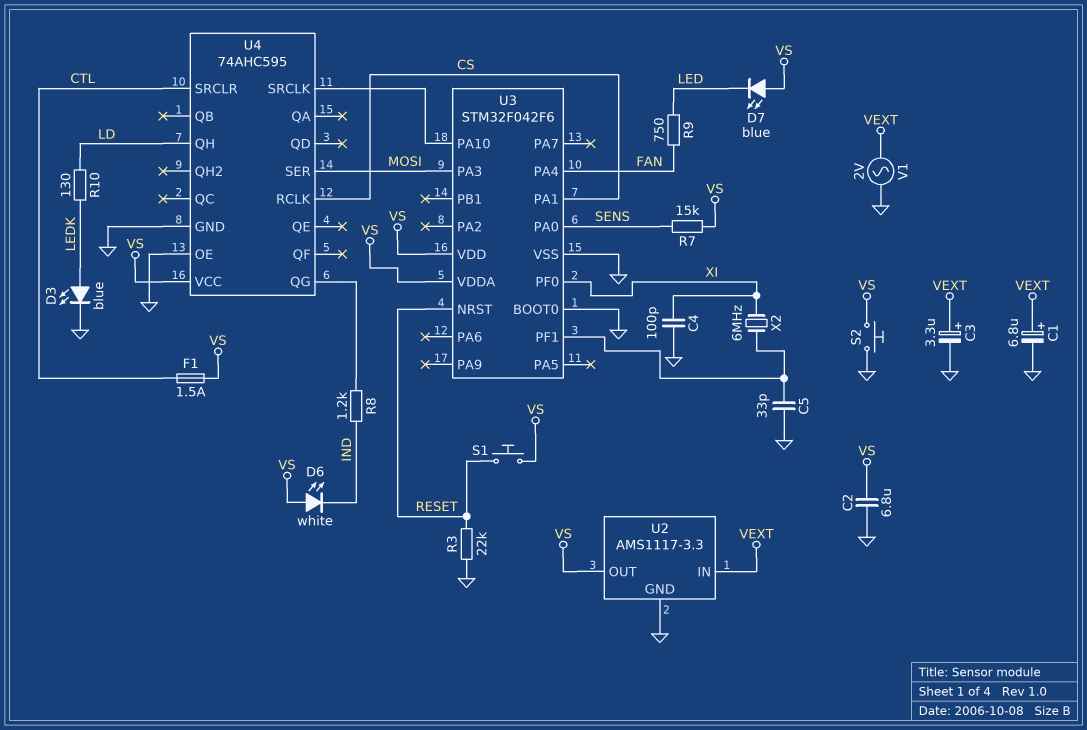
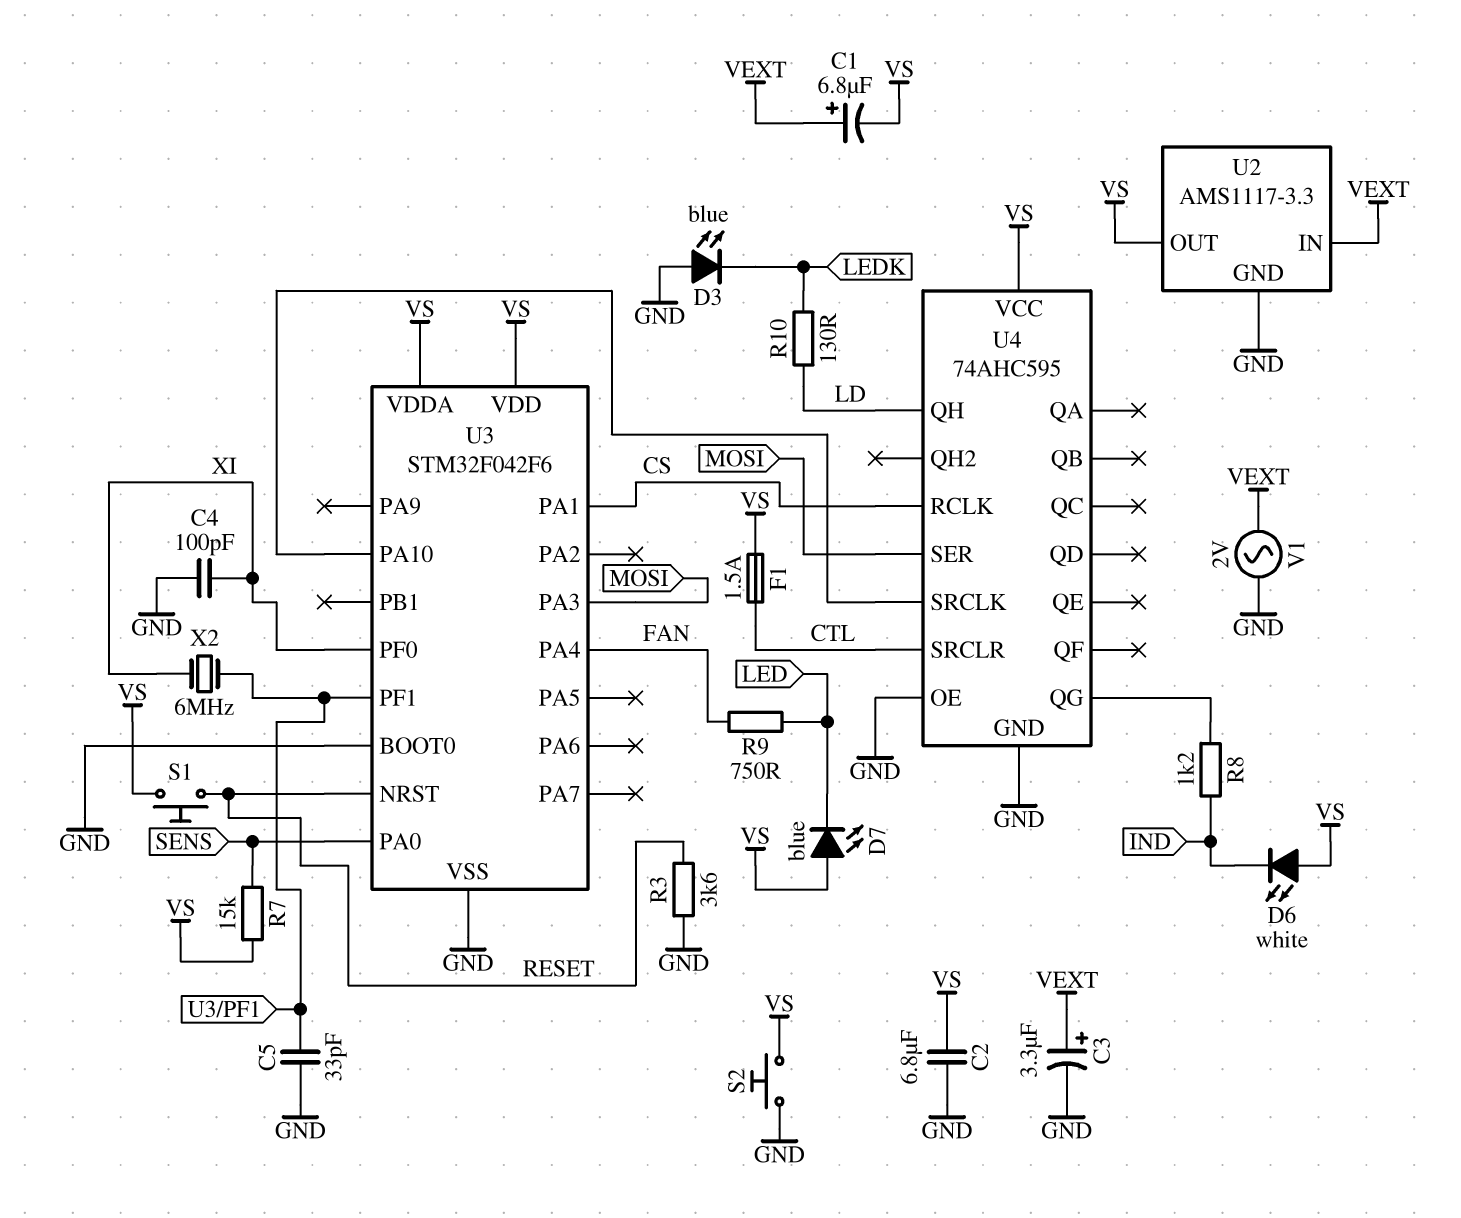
C1: 6.8uF (plus VEXT, minus GND) -> 6.8uF (plus VEXT, minus VS)
D3: LED blue (A LEDK, K GND) -> LED blue (A GND, K LEDK)
R3: 22k (GND, RESET) -> 3.6k (GND, RESET)

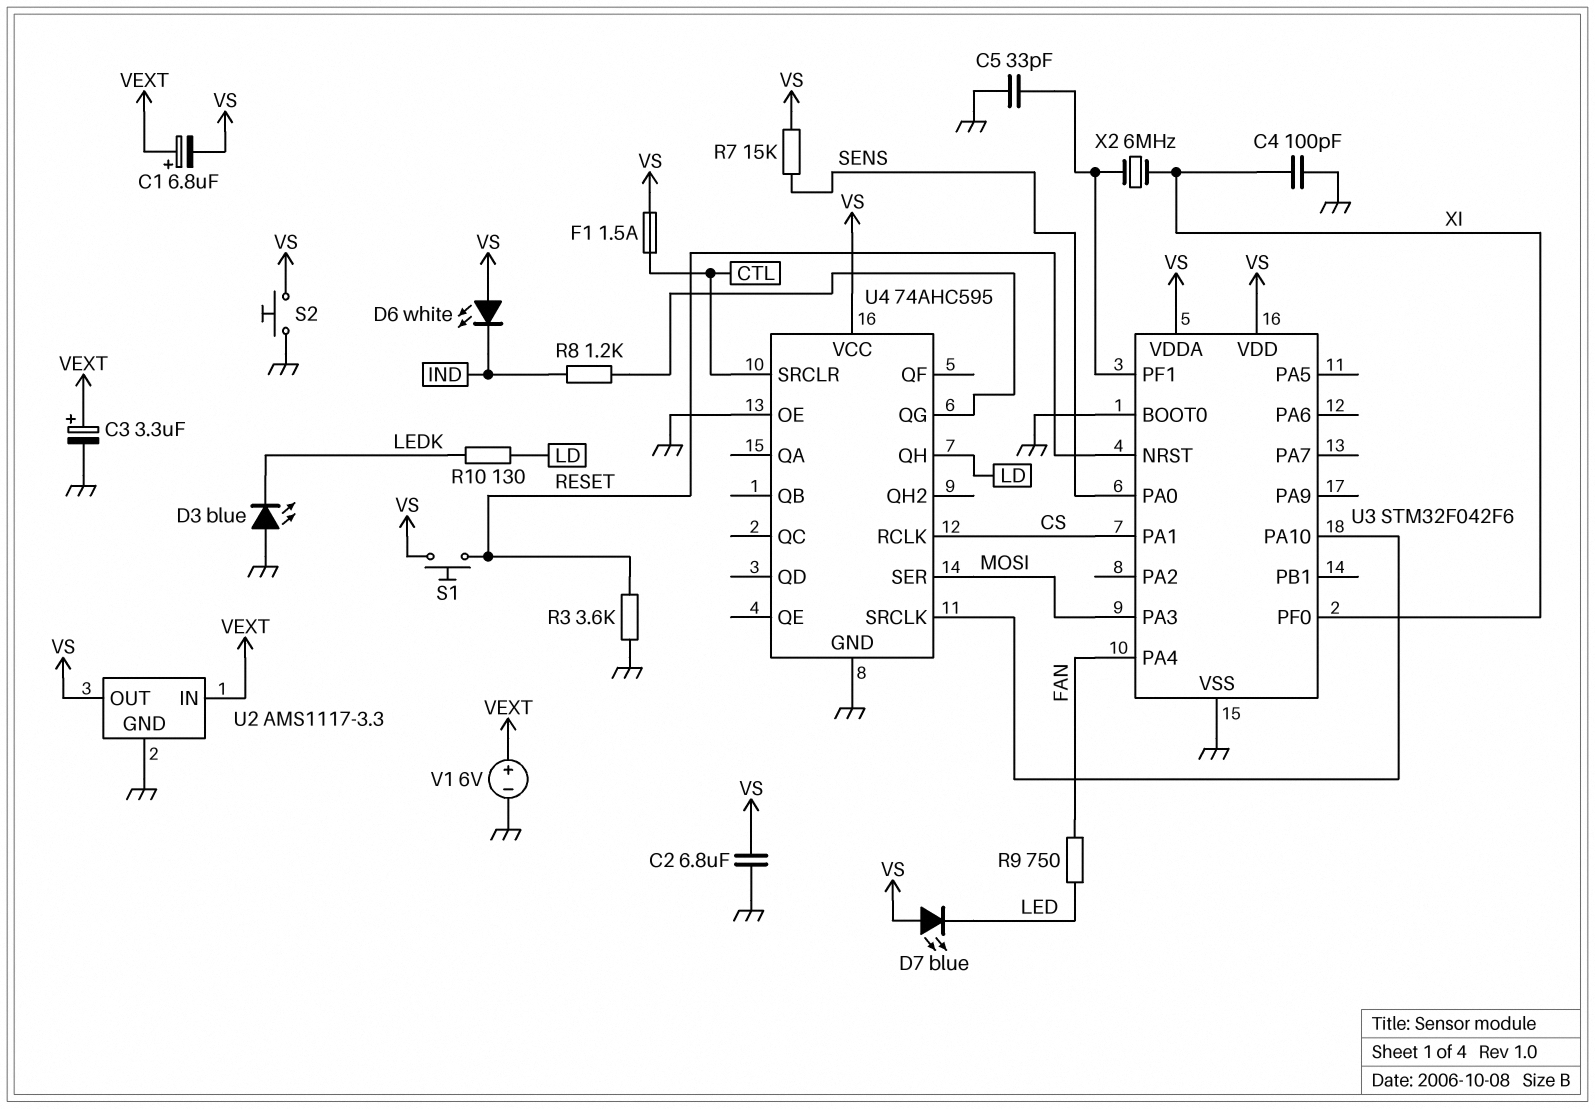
V1: AC 2V (GND, VEXT) -> 6V (plus VEXT, minus GND)

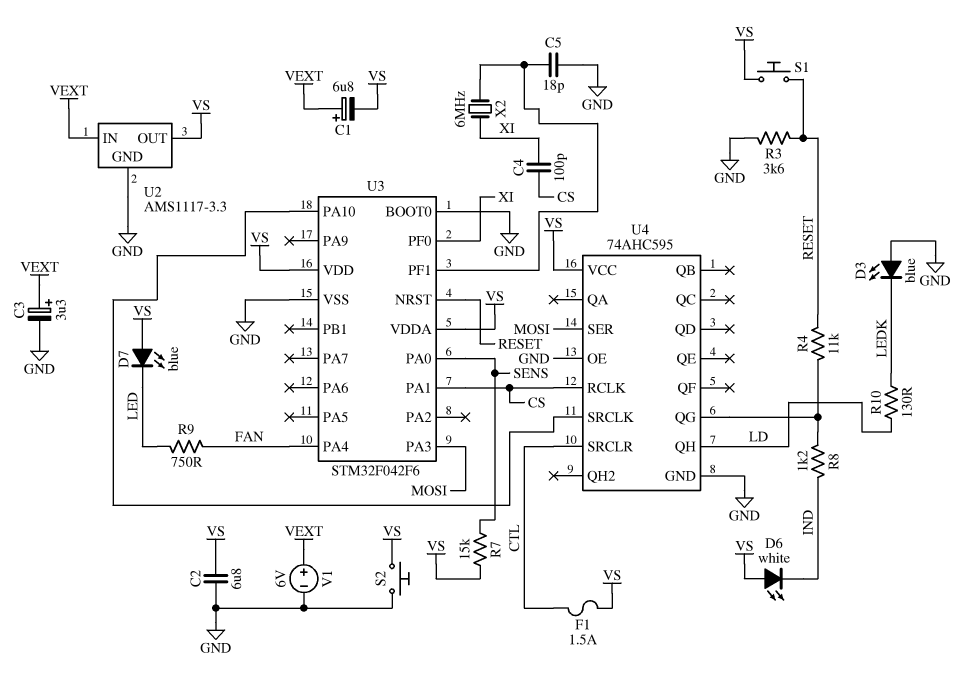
C4: 100pF (GND, XI) -> 100pF (CS, XI)
C5: 33pF (GND, U3/PF1) -> 18pF (GND, U3/PF1)
R4: none -> 11k (RESET, U4/QG)

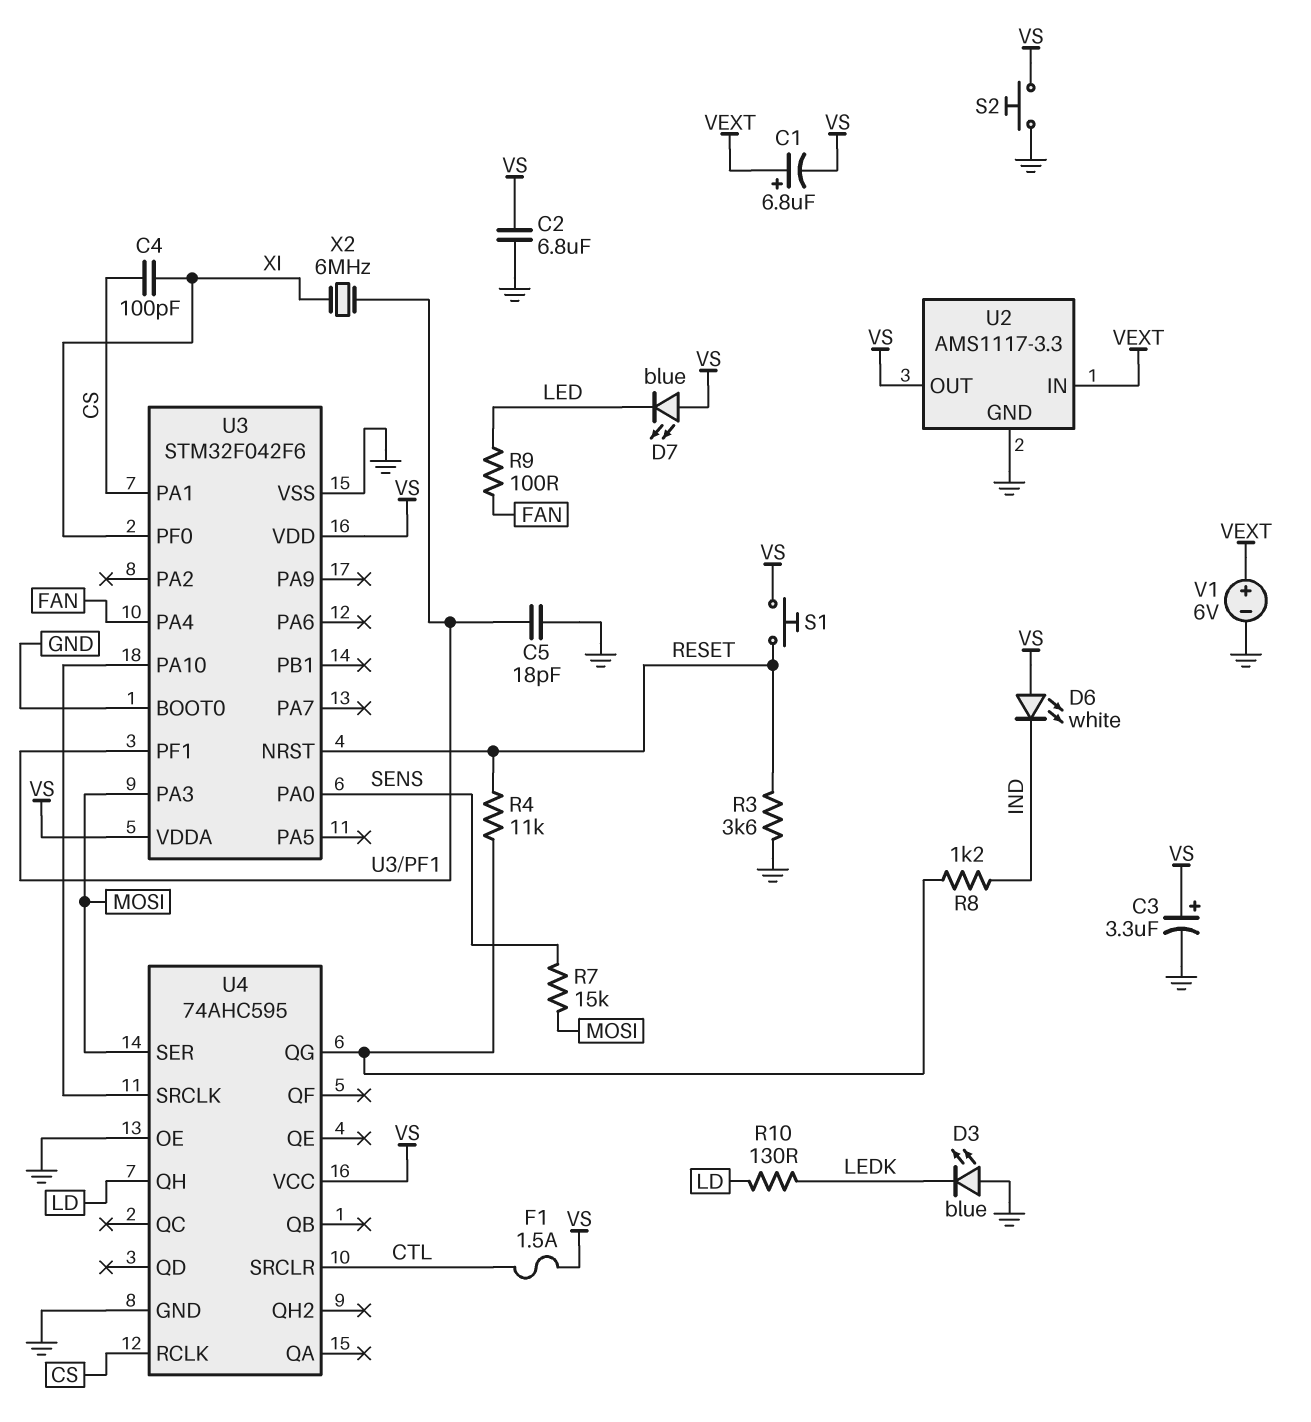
C3: 3.3uF (plus VEXT, minus GND) -> 3.3uF (plus VS, minus GND)
R7: 15k (SENS, VS) -> 15k (MOSI, SENS)
R9: 750 (FAN, LED) -> 100 (FAN, LED)

